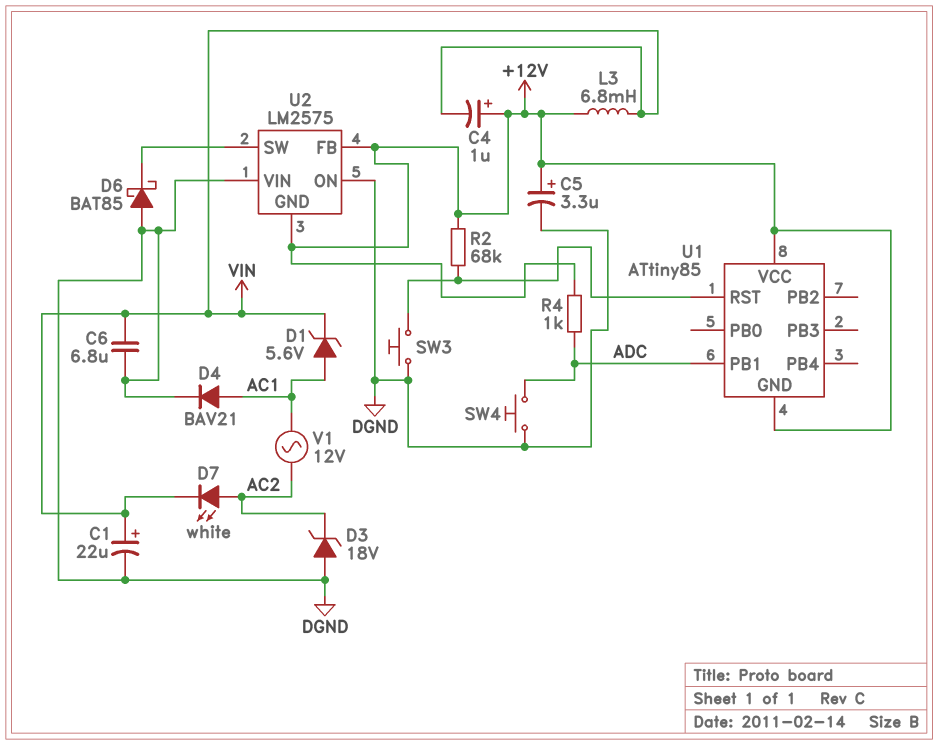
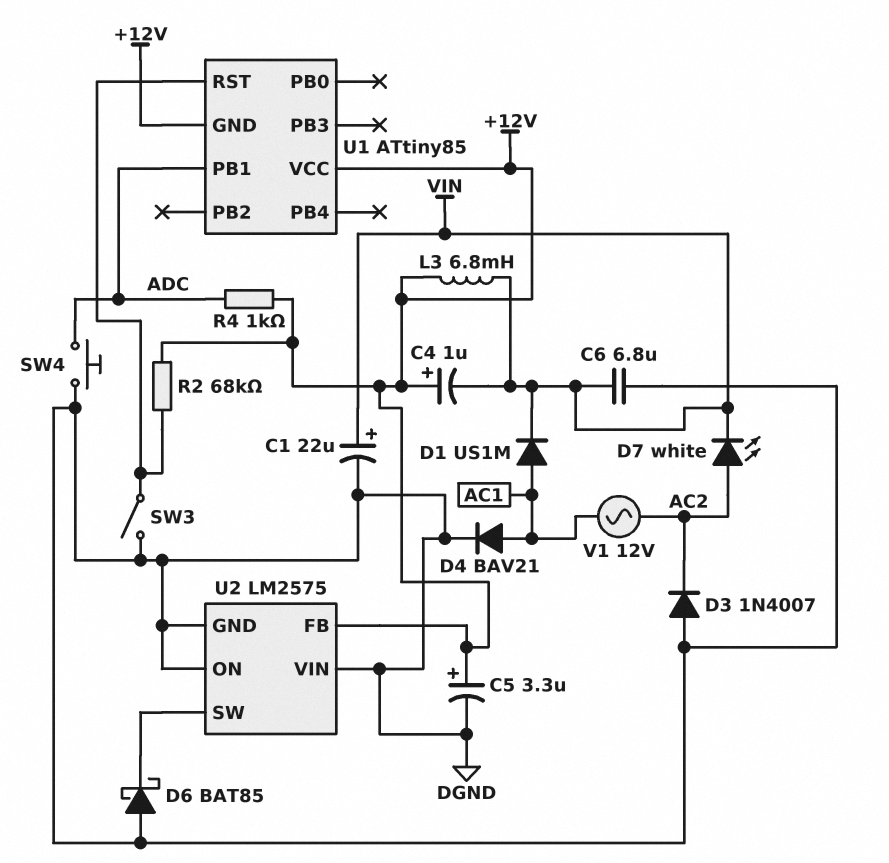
D1: zener 5.6V (A AC1, K VIN) -> diode US1M (A AC1, K VIN)
D3: zener 18V (A DGND, K AC2) -> diode 1N4007 (A DGND, K AC2)
SW3: button (DGND, U1/RST) -> switch (DGND, U1/RST)
U2 pin GND: +12V -> DGND

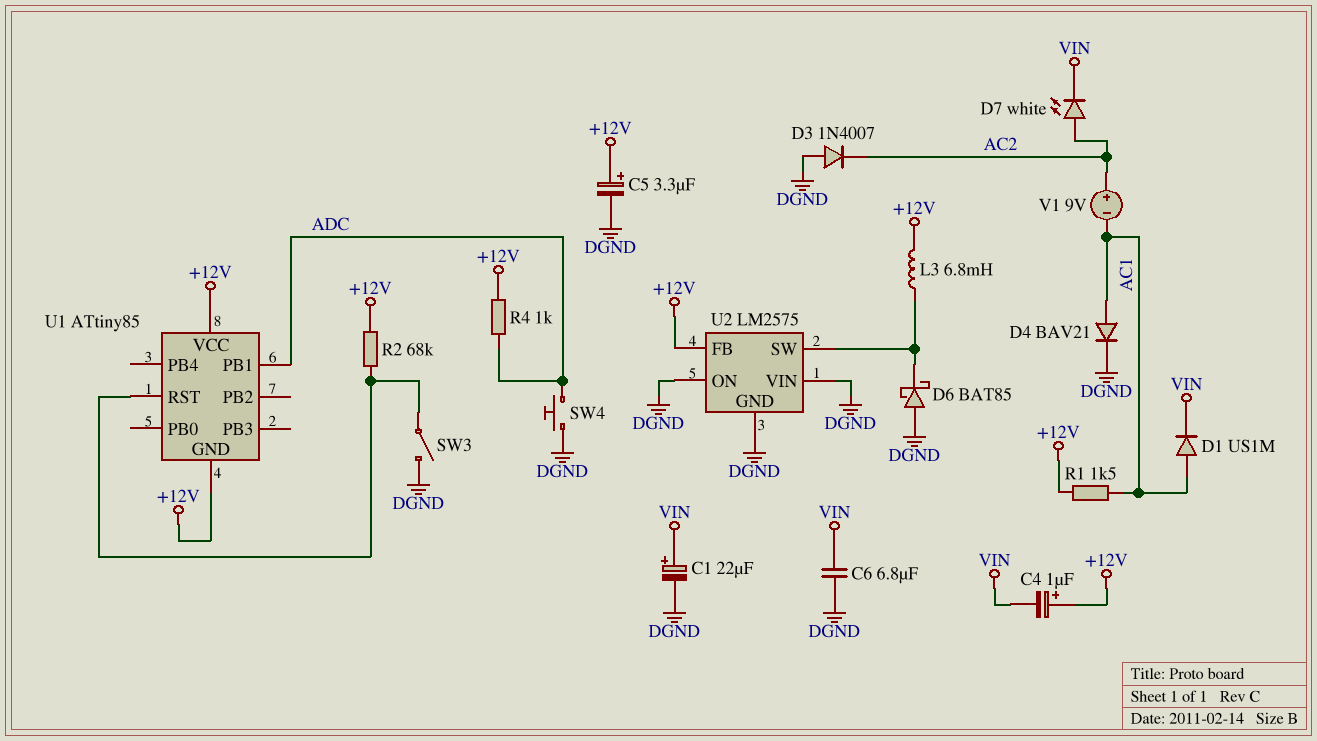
L3: 6.8mH (+12V, VIN) -> 6.8mH (+12V, U2/SW)
R1: none -> 1.5k (+12V, AC1)
V1: AC 12V (AC1, AC2) -> 9V (plus AC2, minus AC1)

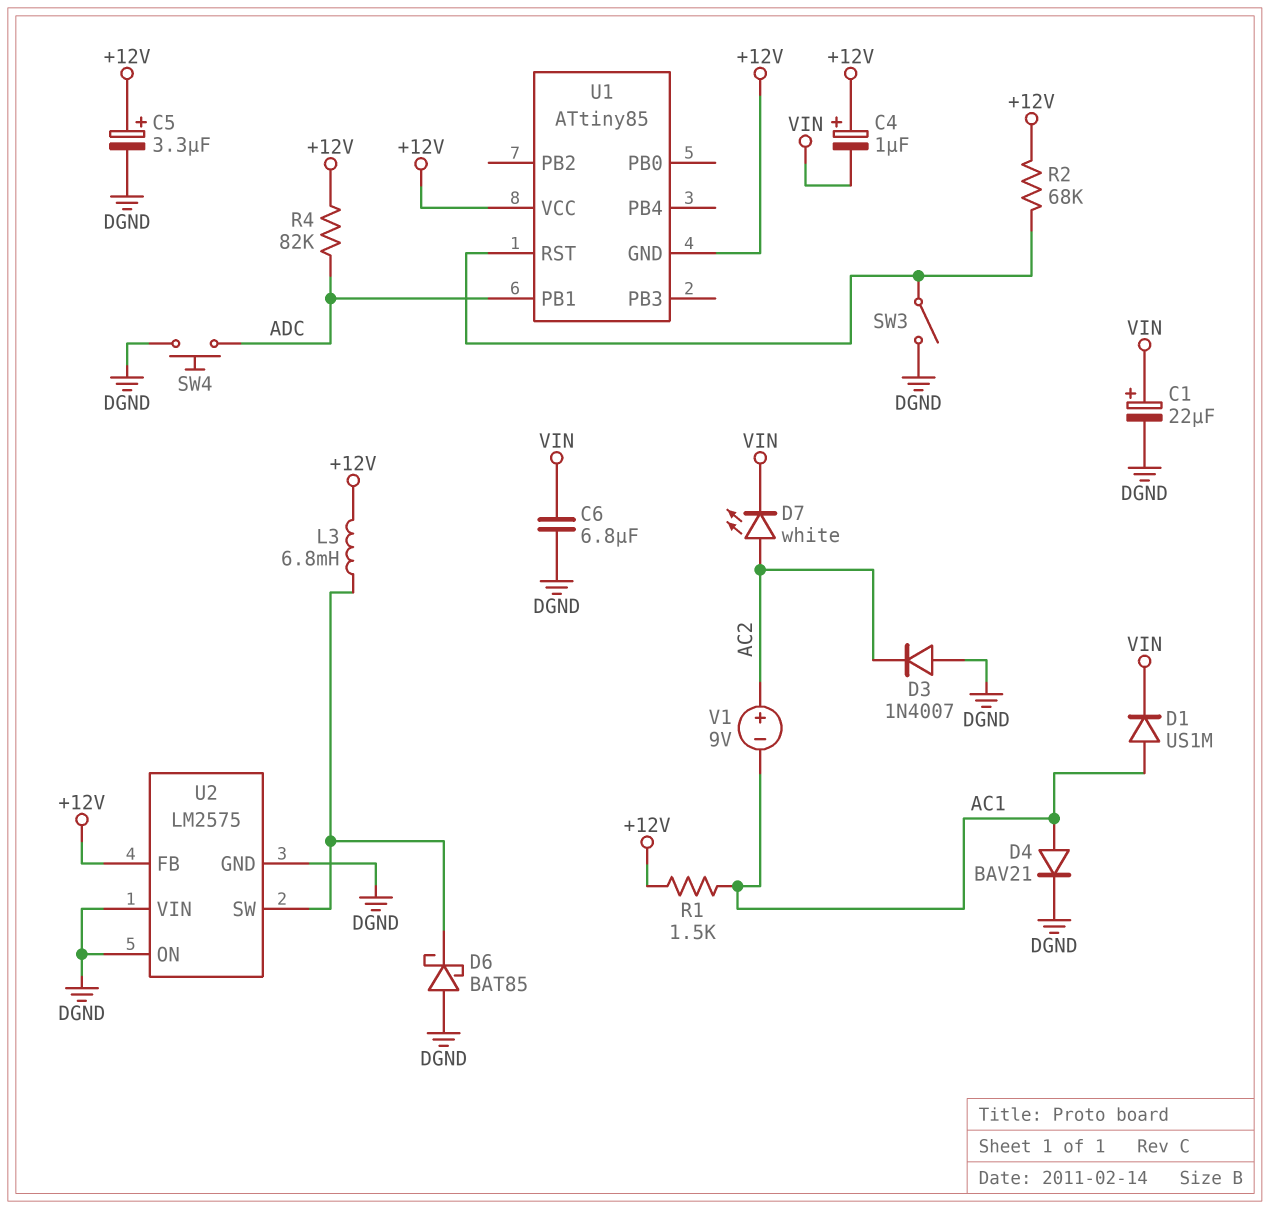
R4: 1k (+12V, ADC) -> 82k (+12V, ADC)

